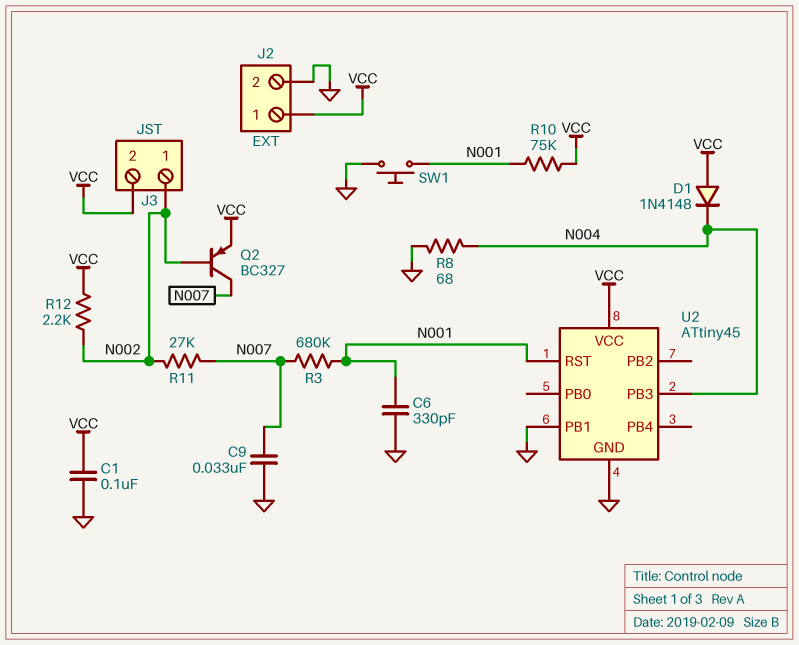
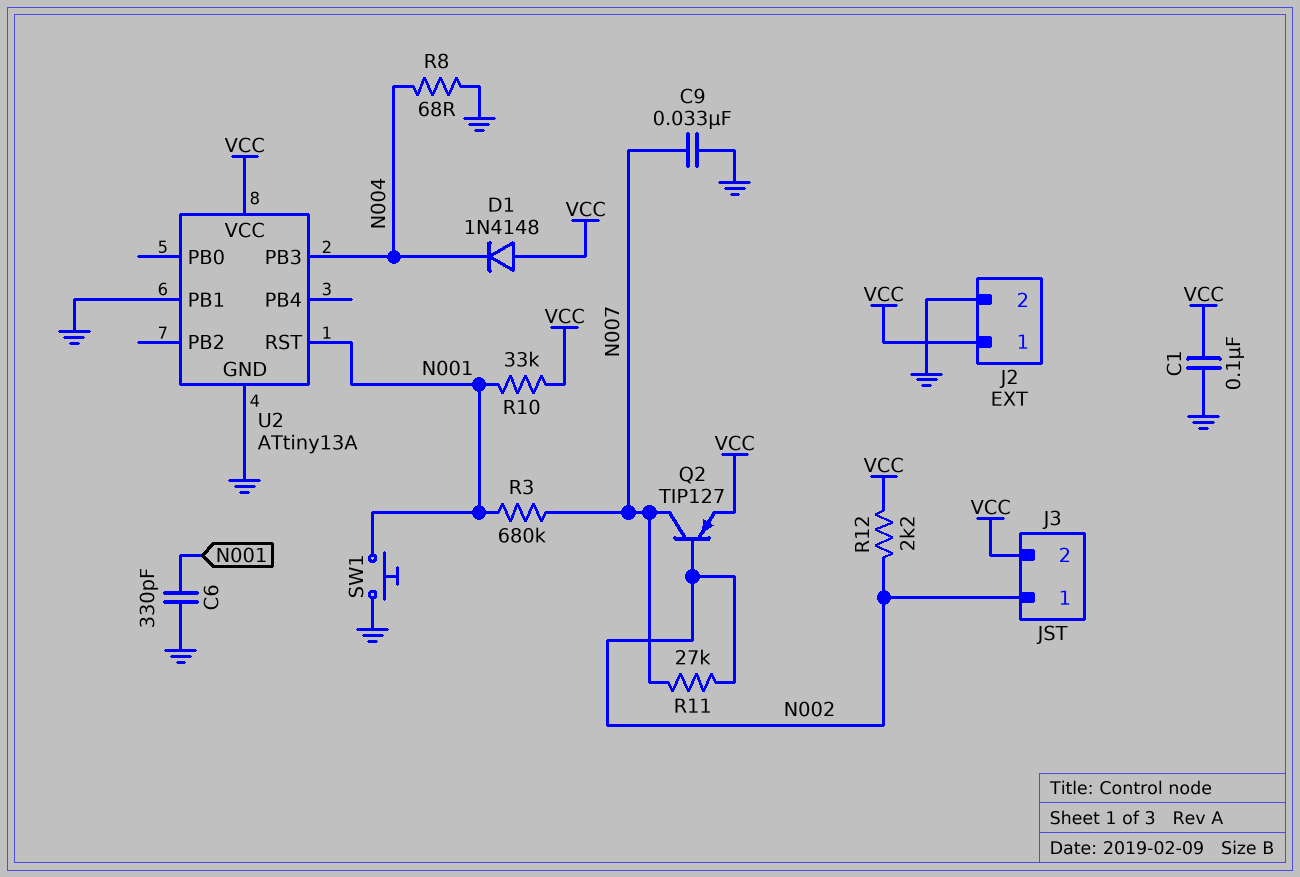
Q2: PNP BC327 (B N002, C N007, E VCC) -> PNP TIP127 (B N002, C N007, E VCC)
R10: 75k (N001, VCC) -> 33k (N001, VCC)
U2: ATtiny45 -> ATtiny13A

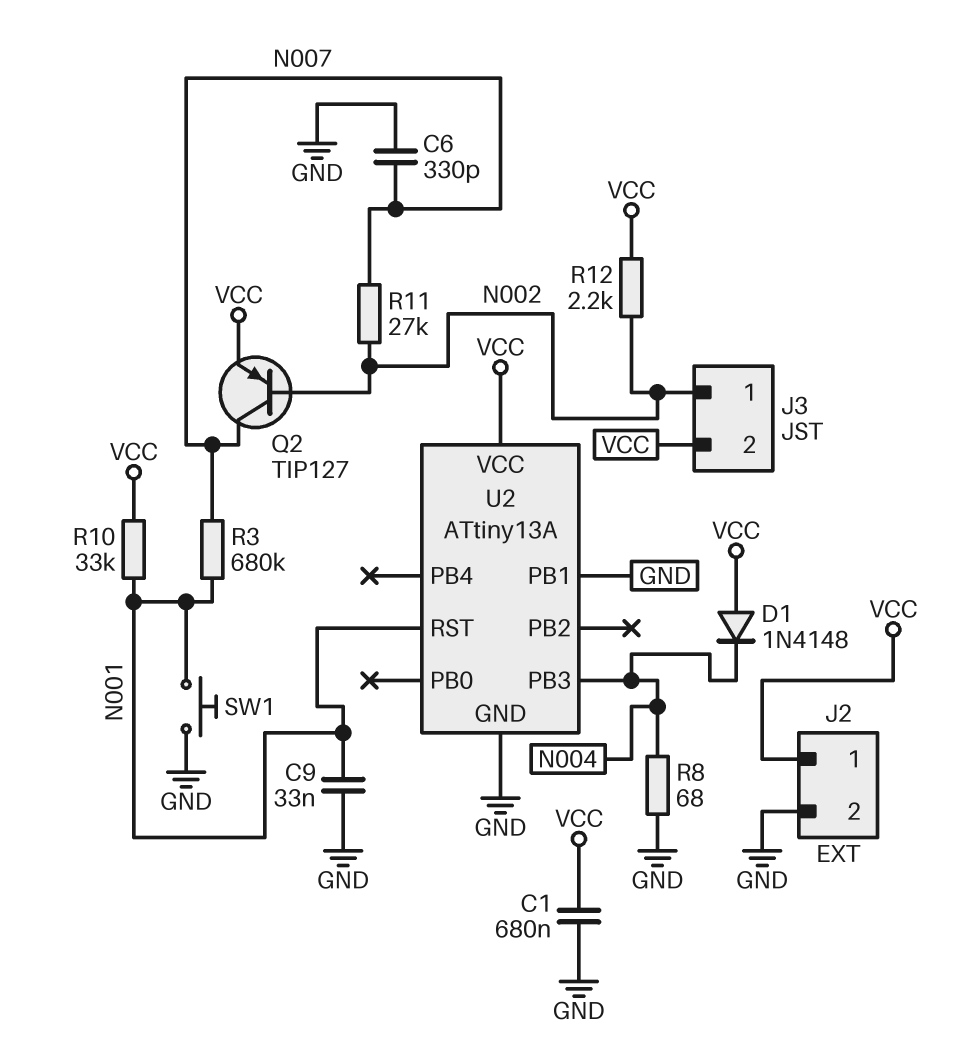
C1: 100nF (GND, VCC) -> 680nF (GND, VCC)
C6: 330pF (GND, N001) -> 330pF (GND, N007)
C9: 33nF (GND, N007) -> 33nF (GND, N001)

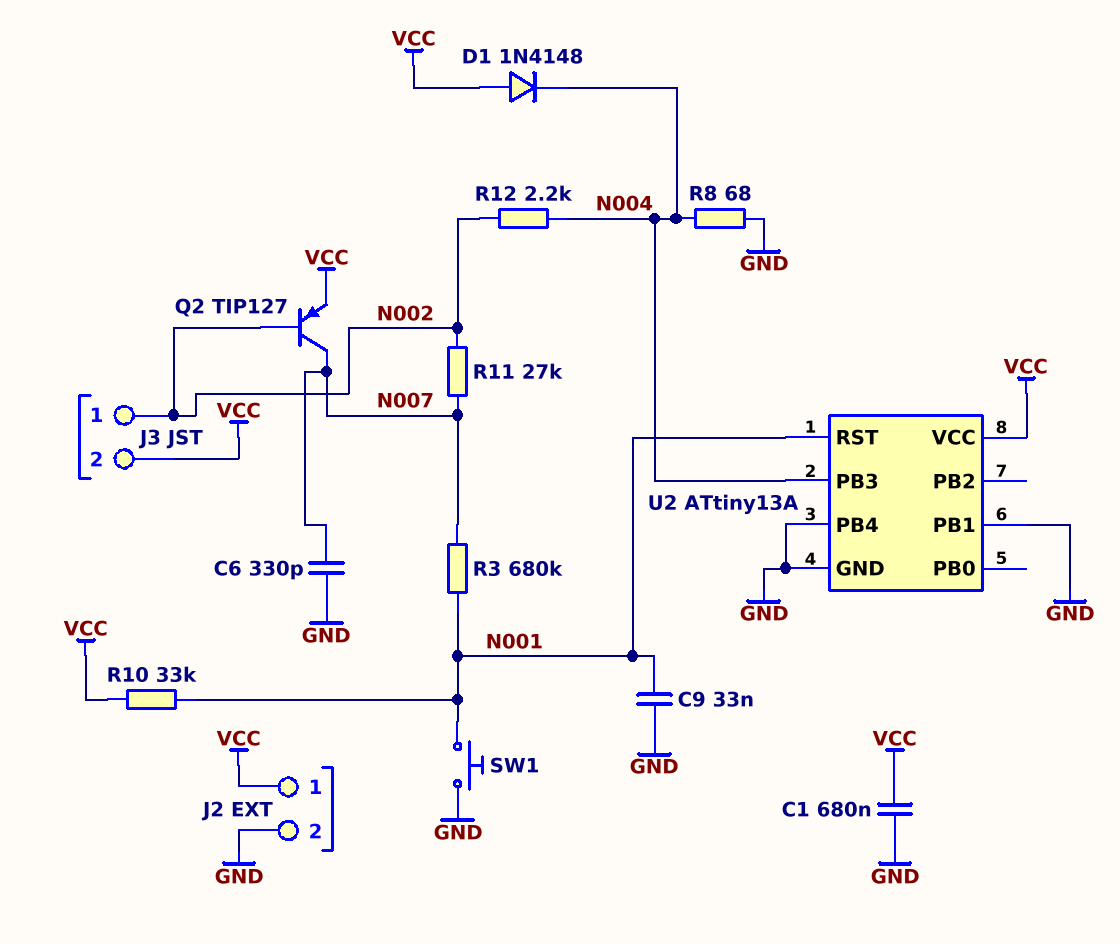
R12: 2.2k (N002, VCC) -> 2.2k (N002, N004)
U2 pin PB4: none -> GND

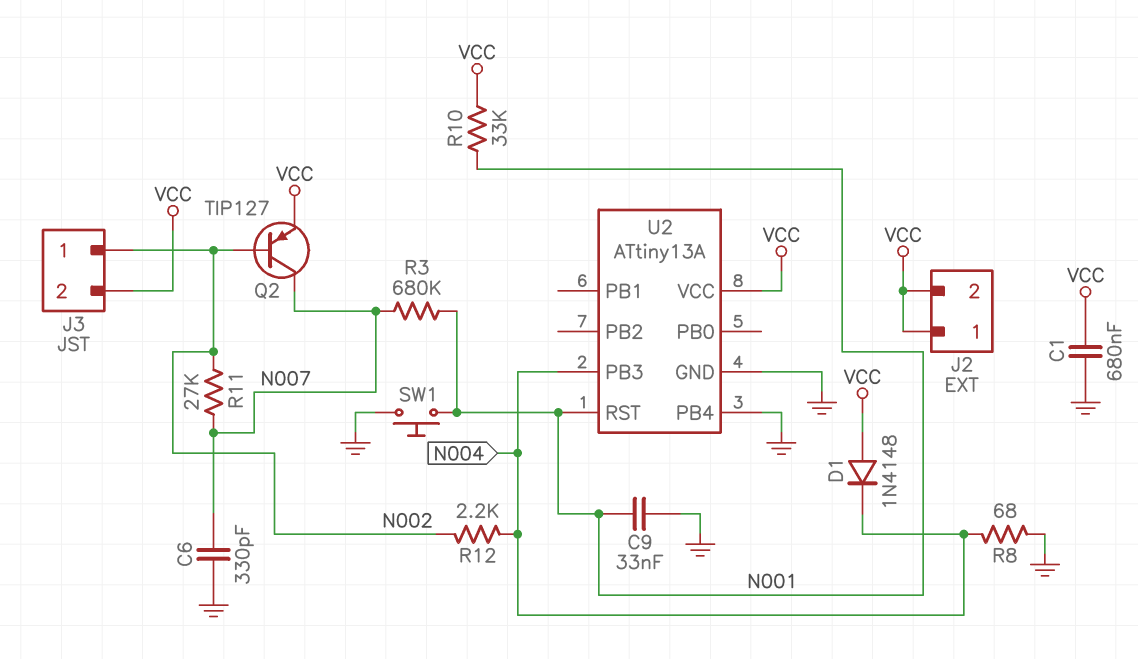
J2 pin 2: GND -> VCC
U2 pin PB1: GND -> none

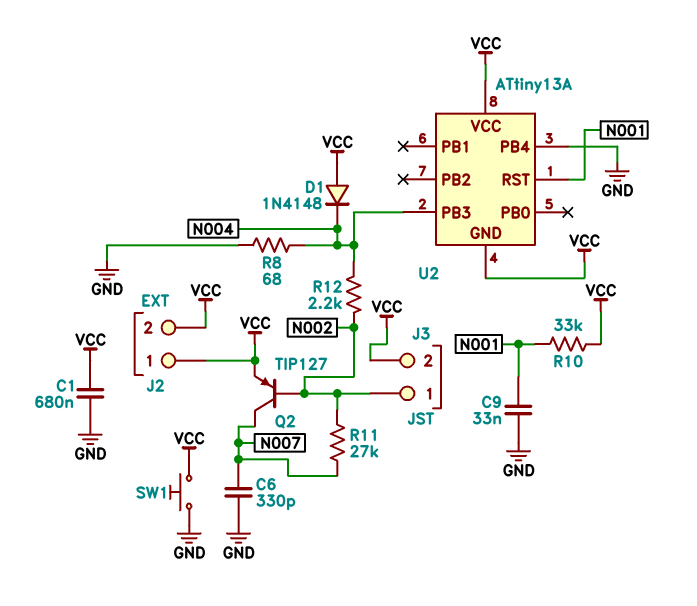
R3: 680k (N001, N007) -> none
SW1: button (GND, N001) -> button (GND, VCC)
U2 pin GND: GND -> VCC

